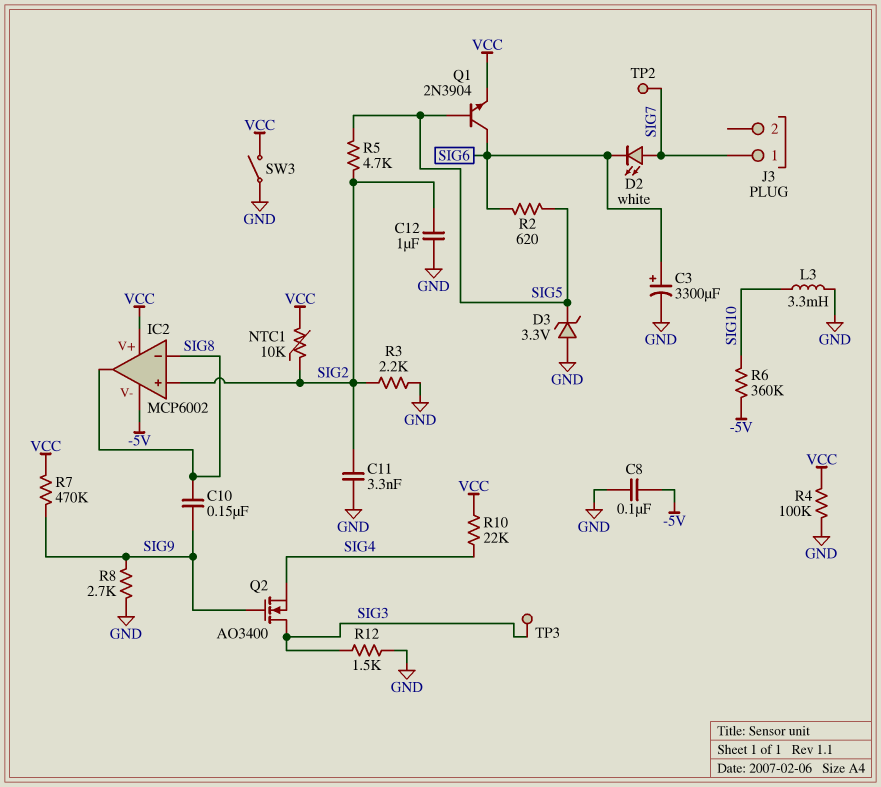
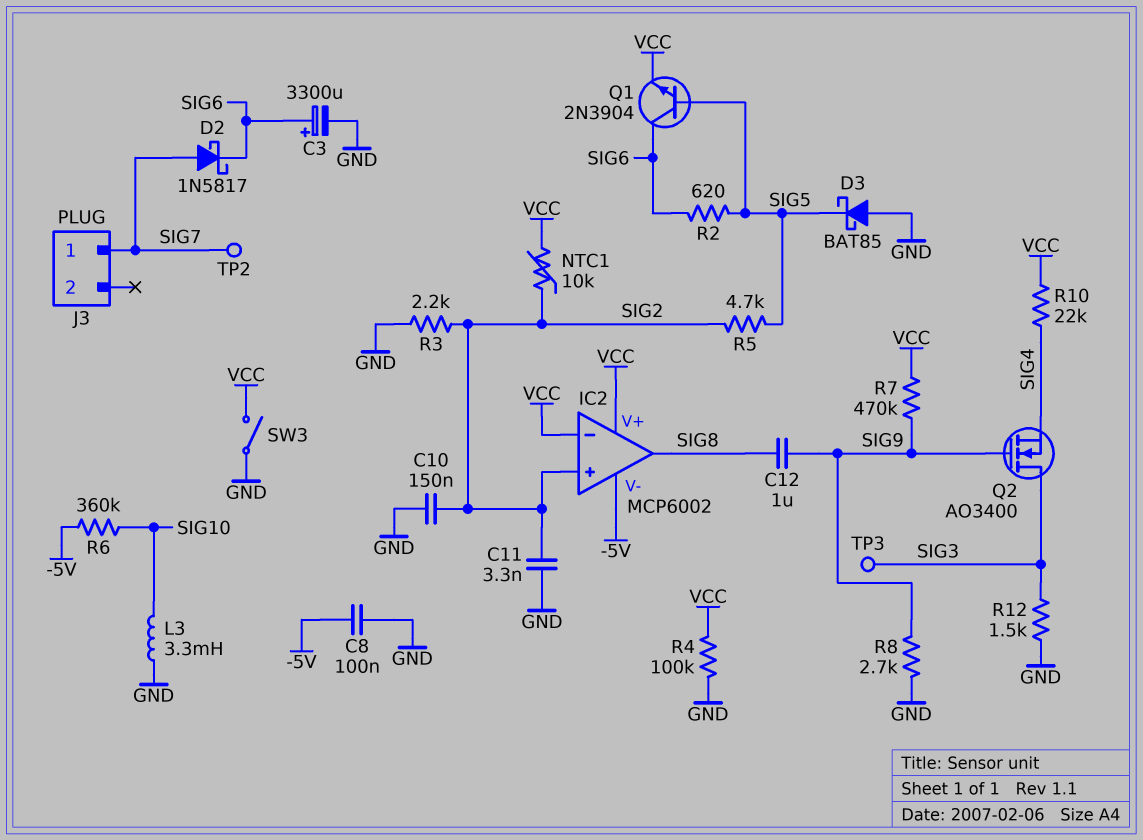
C10: 150nF (SIG8, SIG9) -> 150nF (GND, SIG2)
C12: 1uF (GND, SIG2) -> 1uF (SIG8, SIG9)
D2: LED white (A SIG7, K SIG6) -> schottky 1N5817 (A SIG7, K SIG6)
D3: zener 3.3V (A GND, K SIG5) -> schottky BAT85 (A GND, K SIG5)
IC2 pin in-: SIG8 -> VCC

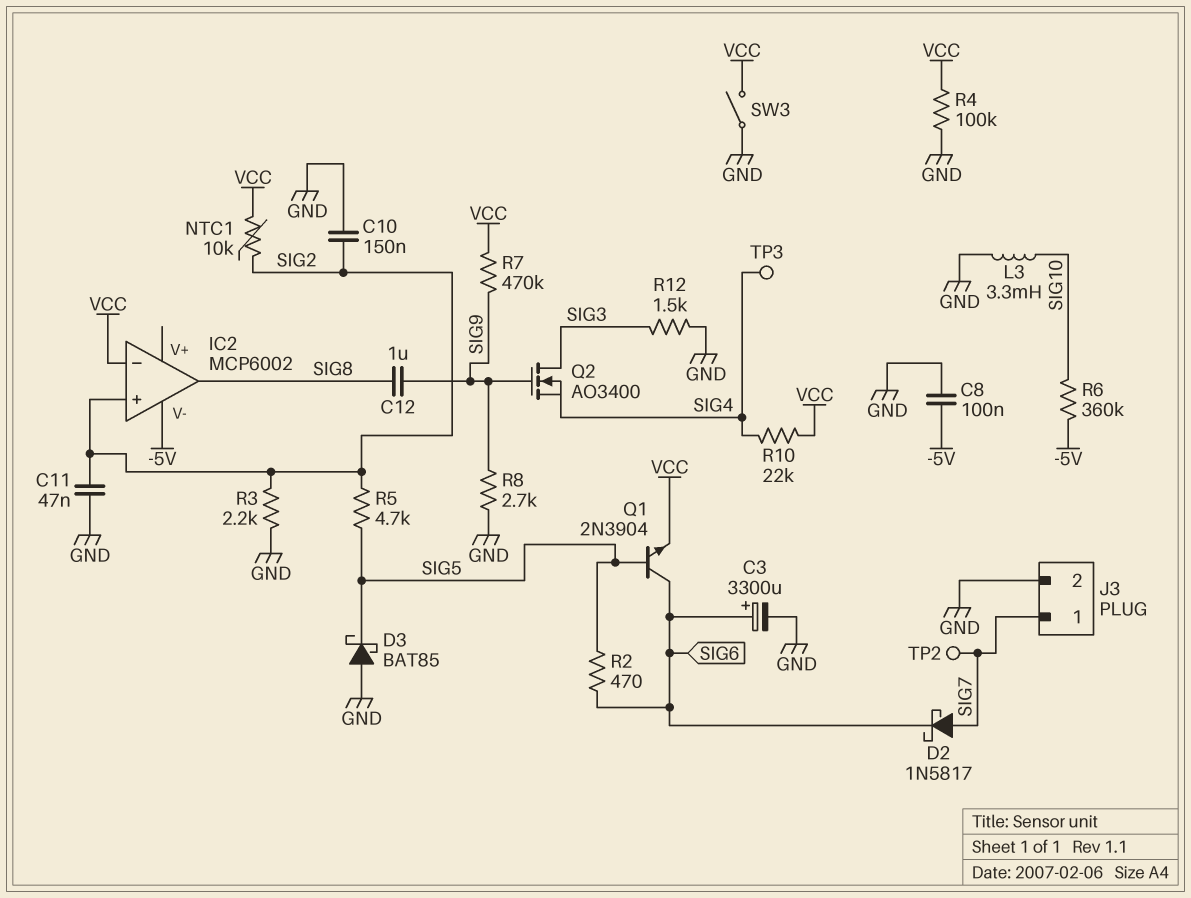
C11: 3.3nF (GND, SIG2) -> 47nF (GND, SIG2)
IC2 pin V+: VCC -> none
J3 pin 2: none -> GND
R2: 620 (SIG5, SIG6) -> 470 (SIG5, SIG6)
TP3: test point (SIG3) -> test point (SIG4)

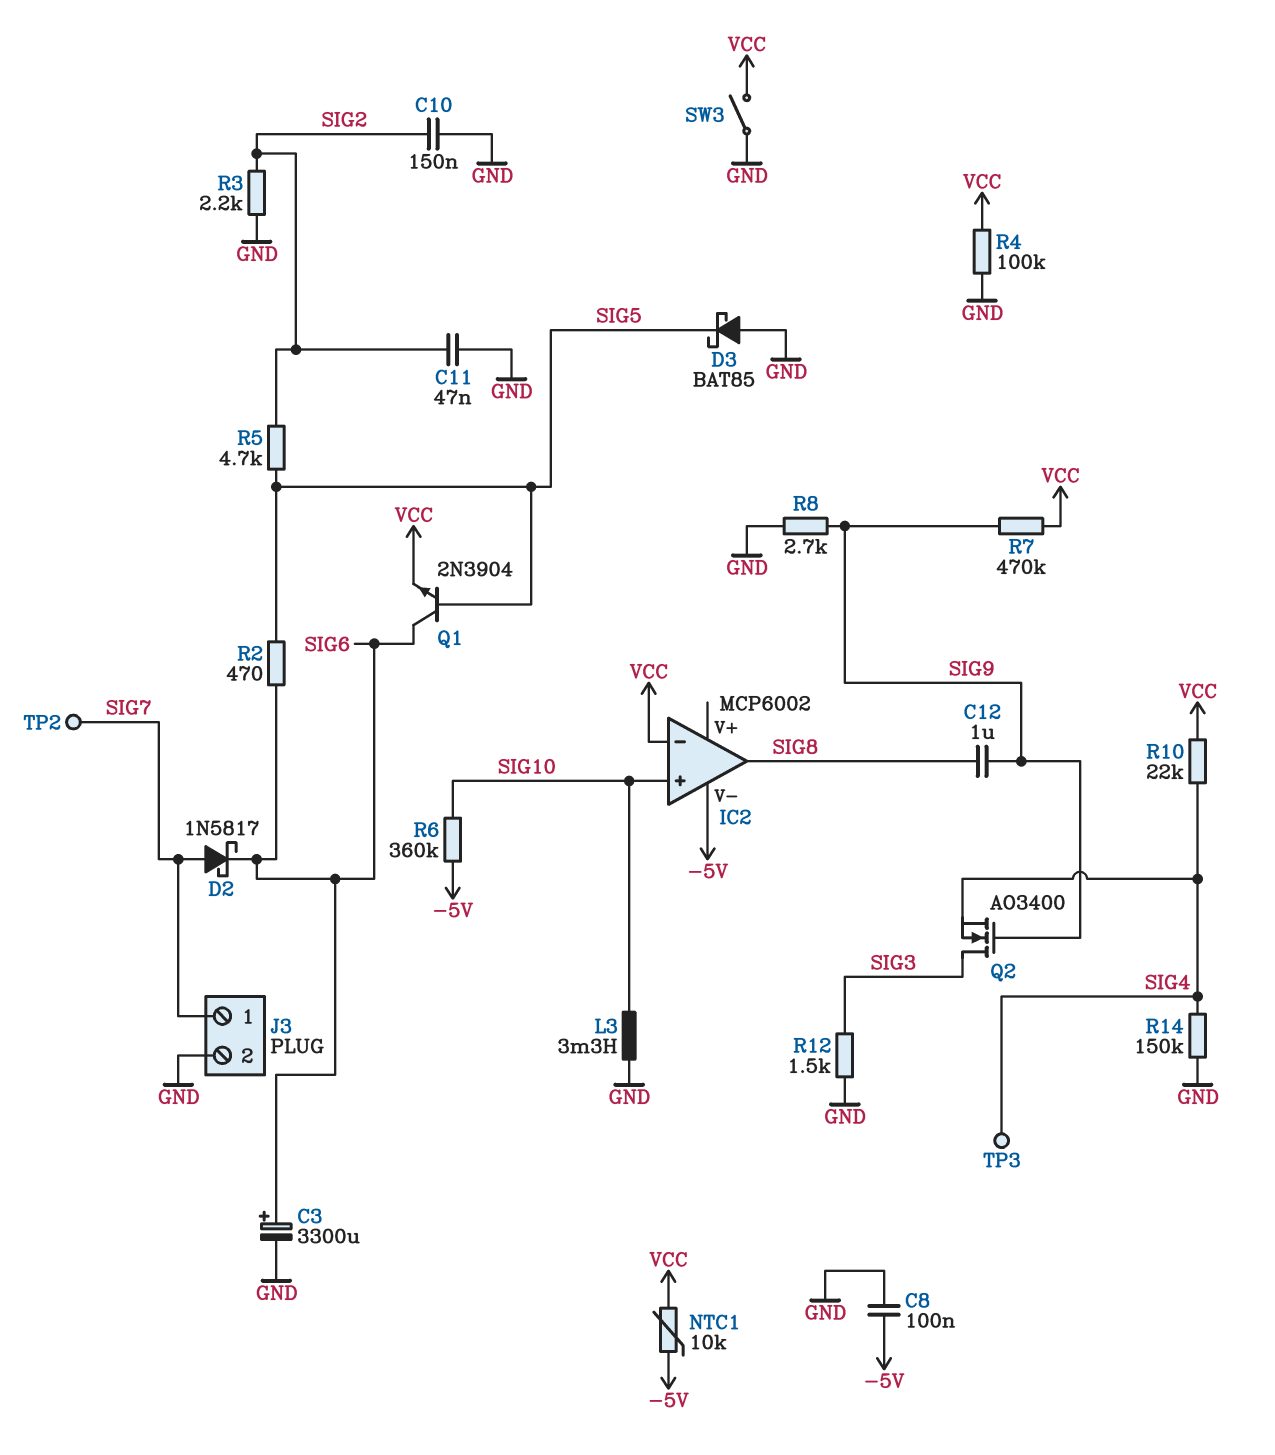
IC2 pin in+: SIG2 -> SIG10
NTC1: 10k (SIG2, VCC) -> 10k (-5V, VCC)
R14: none -> 150k (GND, SIG4)

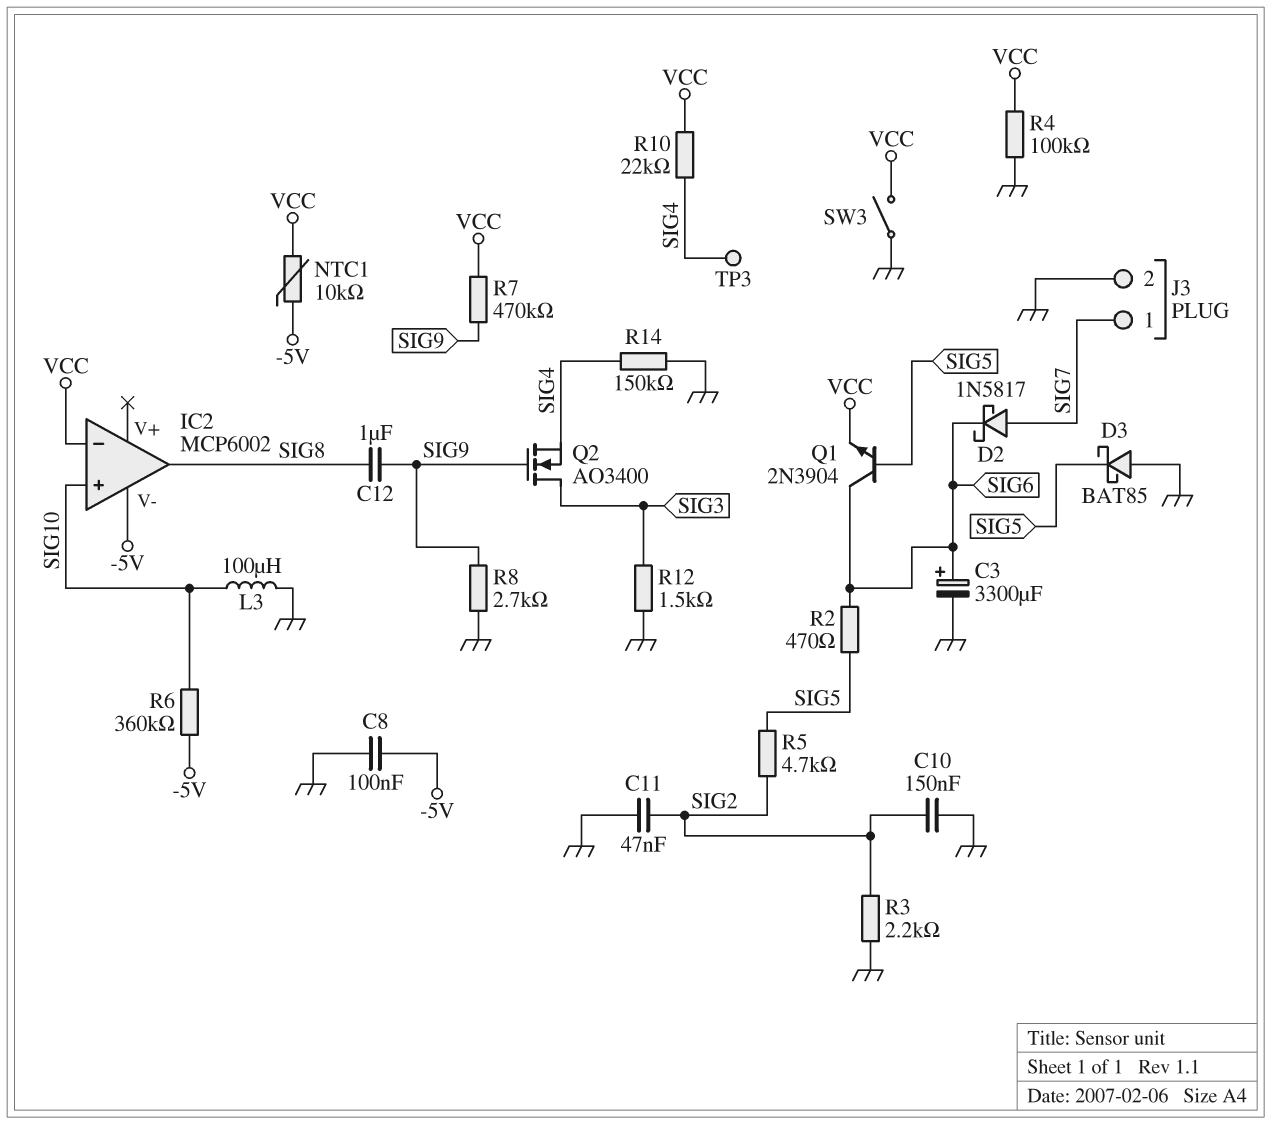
L3: 3.3mH (GND, SIG10) -> 100uH (GND, SIG10)
TP2: test point (SIG7) -> none

